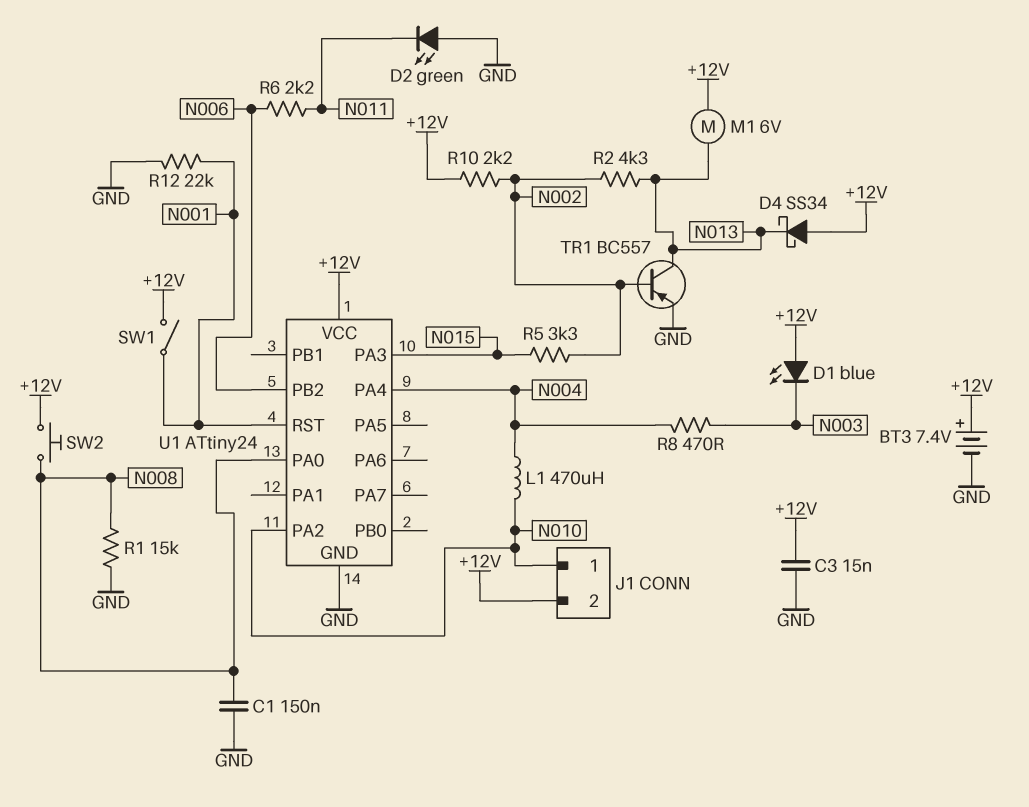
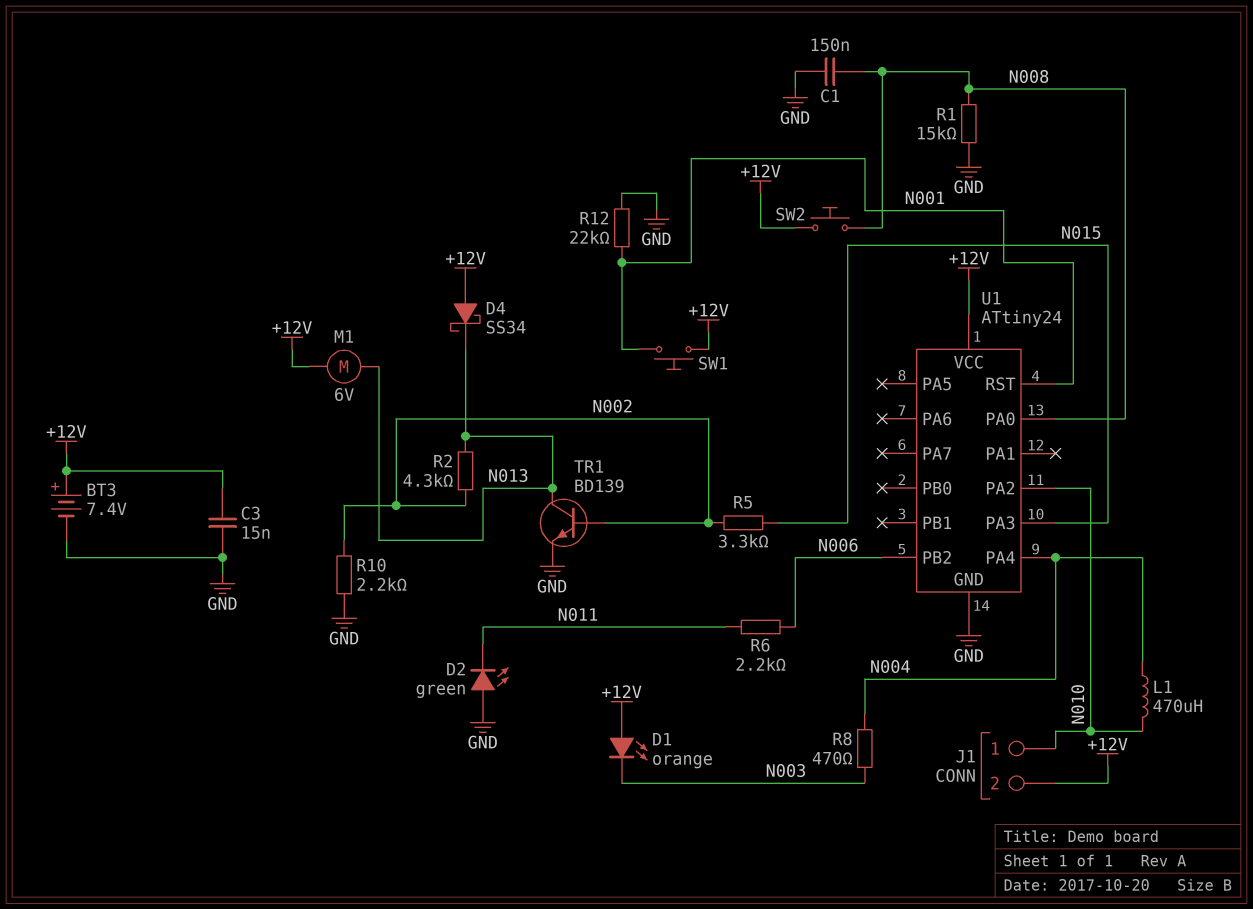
D1: LED blue (A +12V, K N003) -> LED orange (A +12V, K N003)
R10: 2.2k (+12V, N002) -> 2.2k (GND, N002)
SW1: switch (+12V, N001) -> button (+12V, N001)
TR1: PNP BC557 (B N002, C N013, E GND) -> NPN BD139 (B N002, C N013, E GND)

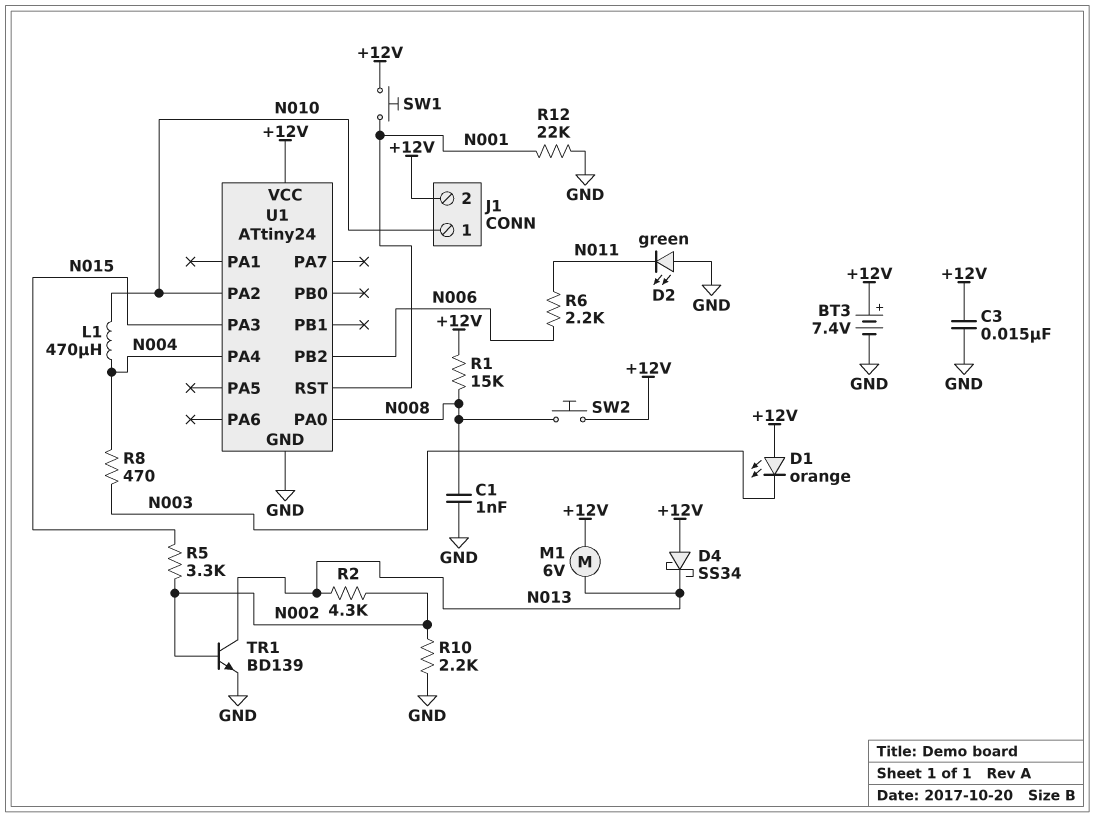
C1: 150nF (GND, N008) -> 1nF (GND, N008)
R1: 15k (GND, N008) -> 15k (+12V, N008)

